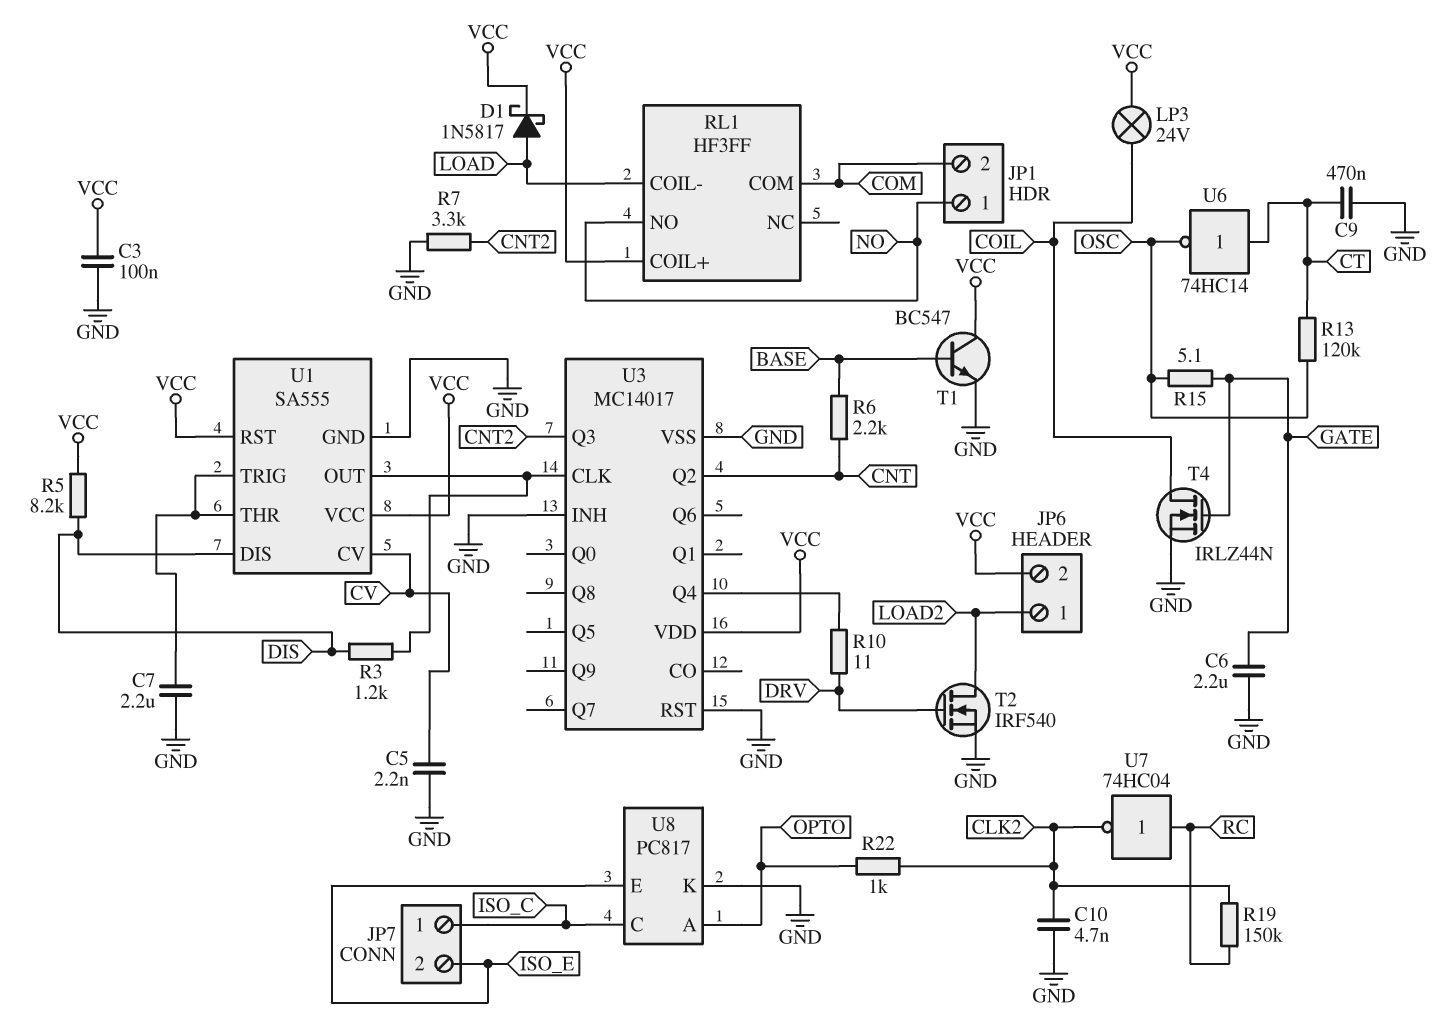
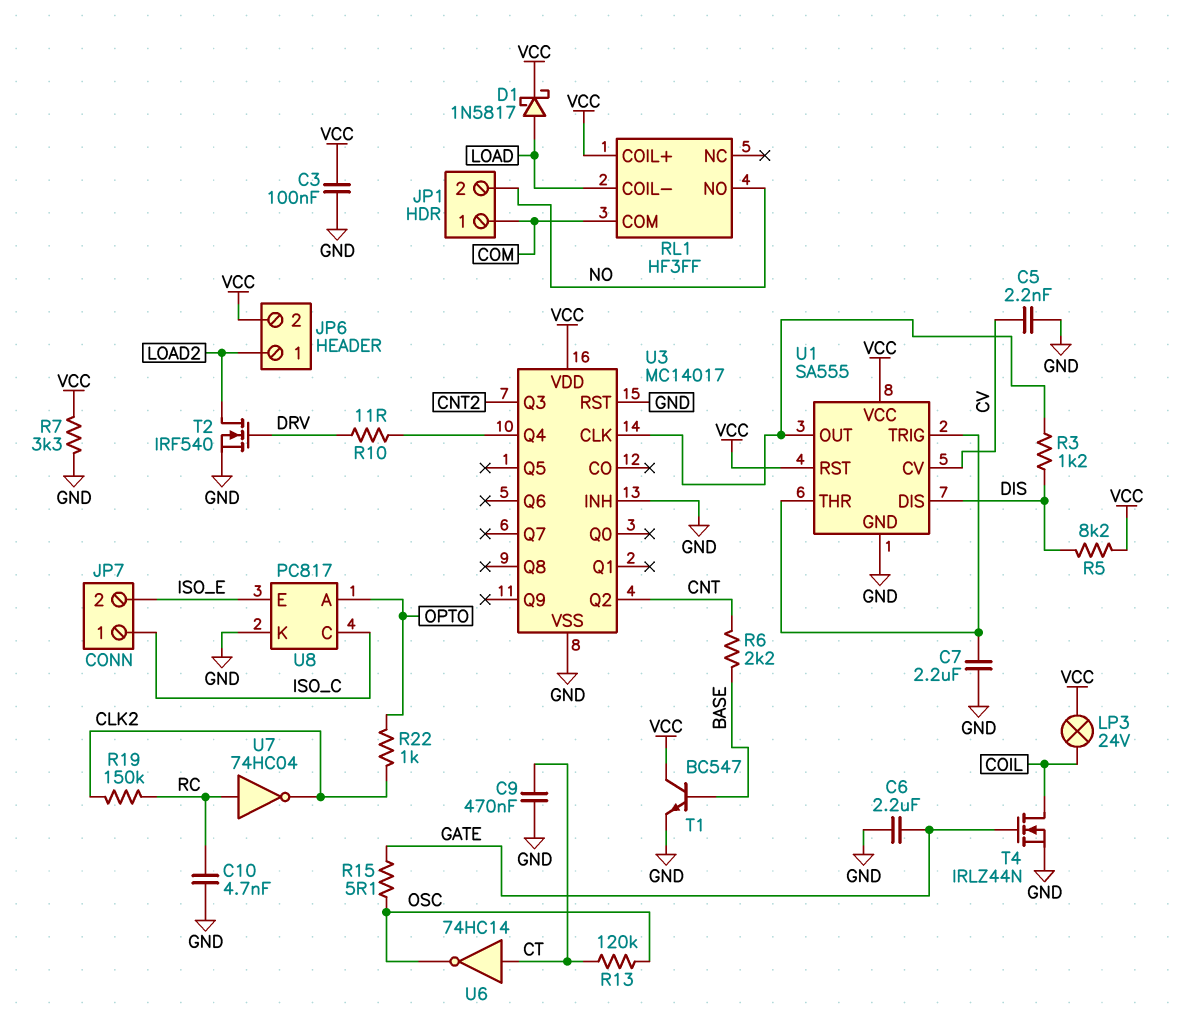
C10: 4.7nF (CLK2, GND) -> 4.7nF (GND, RC)
JP1 pin 1: NO -> COM
JP1 pin 2: COM -> NO
R7: 3.3k (CNT2, GND) -> 3.3k (GND, VCC)

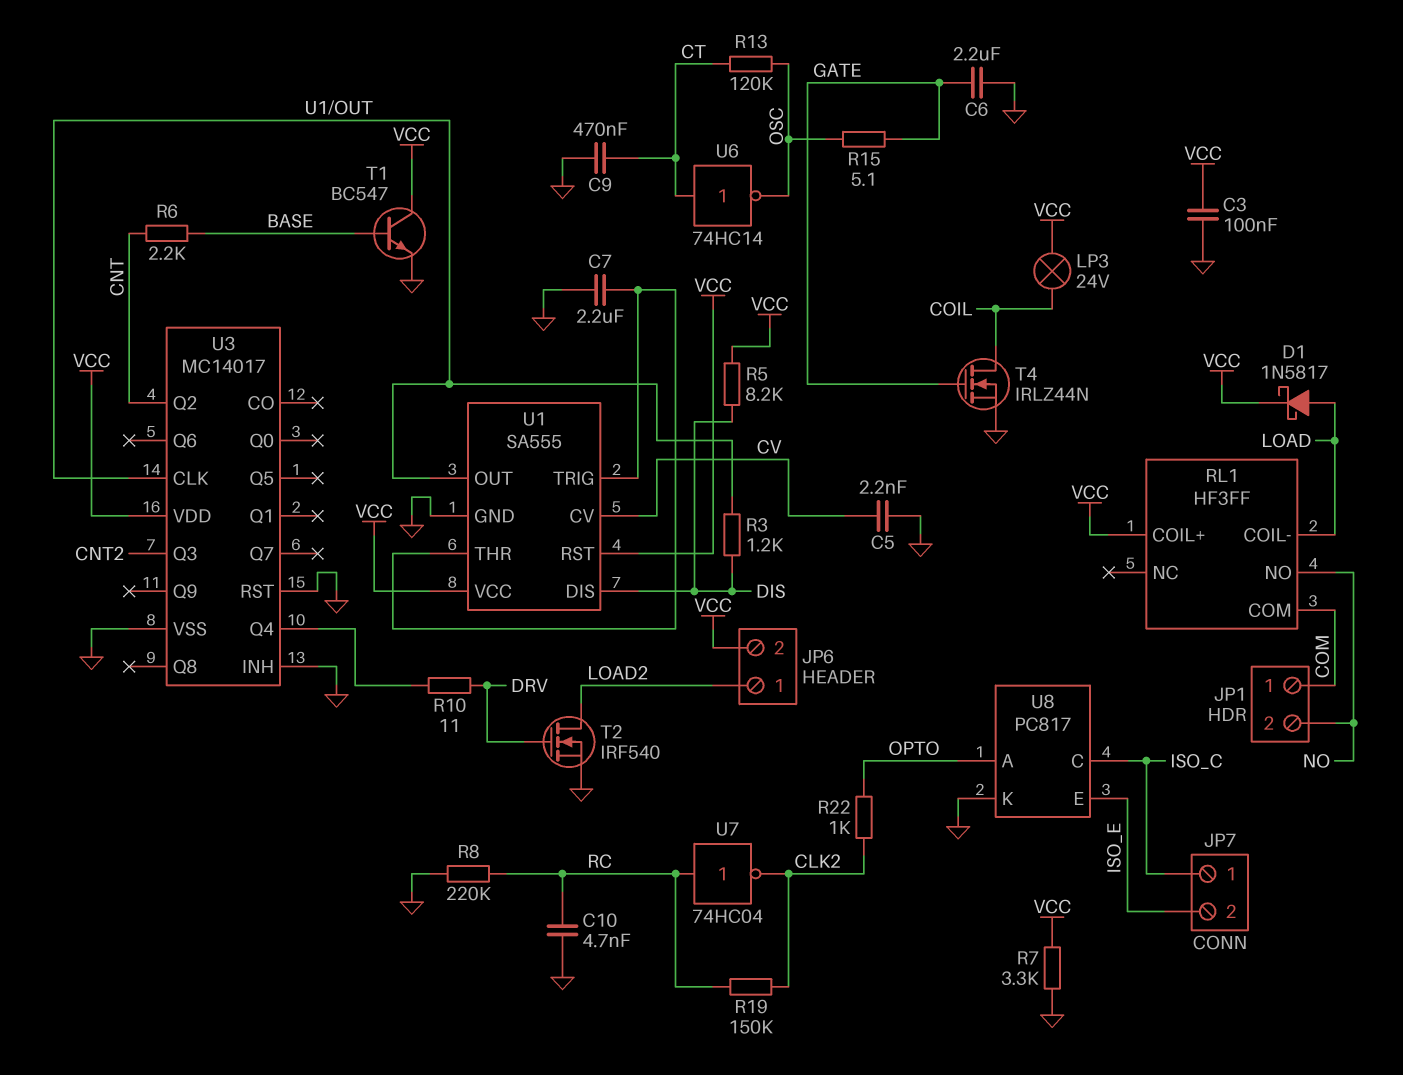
R8: none -> 220k (GND, RC)

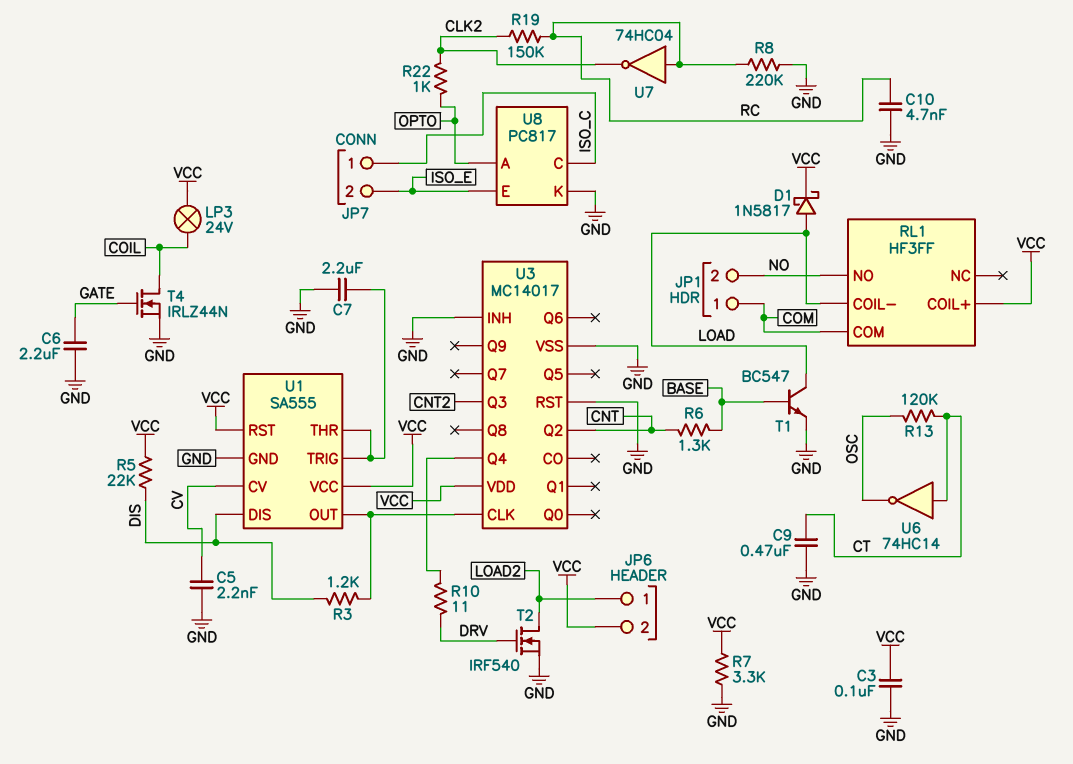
R5: 8.2k (DIS, VCC) -> 22k (DIS, VCC)
R6: 2.2k (BASE, CNT) -> 1.3k (BASE, CNT)
R15: 5.1 (GATE, OSC) -> none
T1: NPN BC547 (B BASE, C VCC, E GND) -> NPN BC547 (B BASE, C LOAD, E GND)

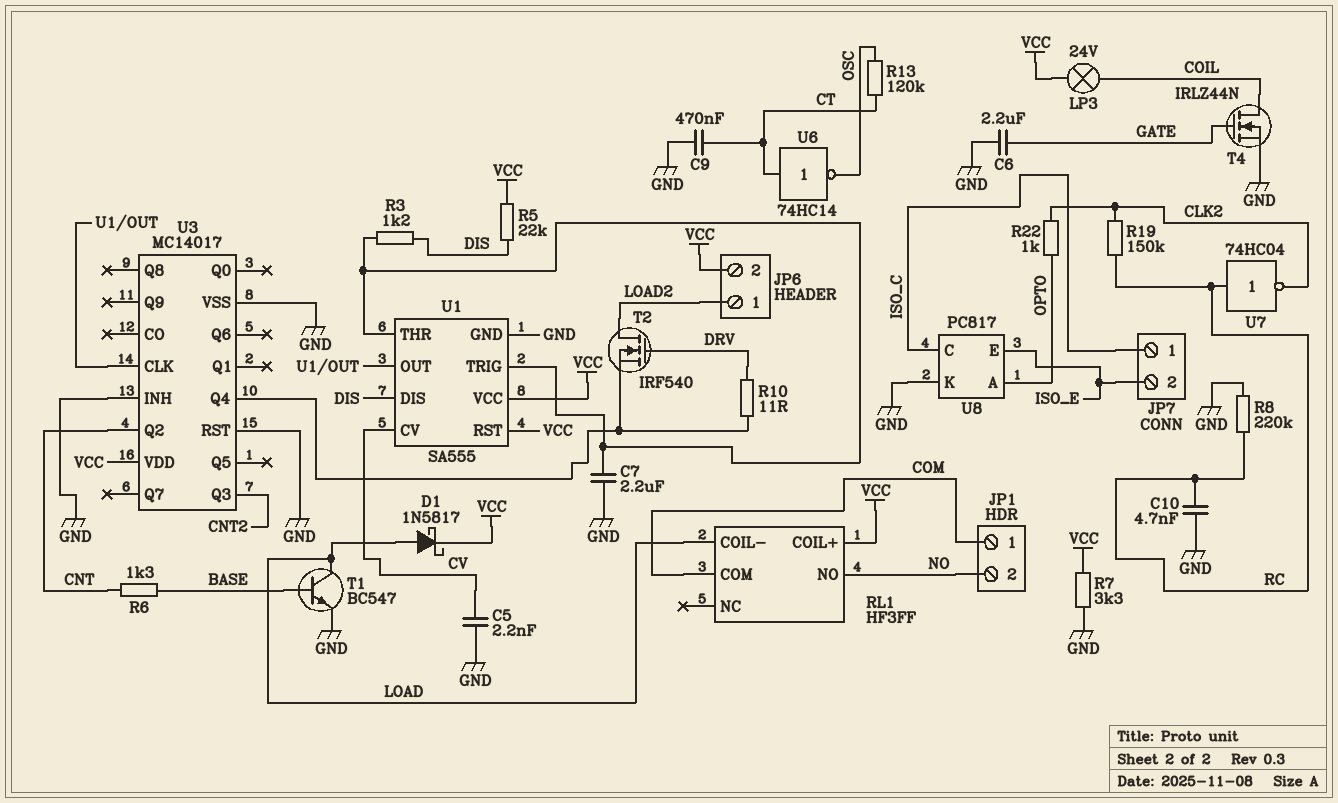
C3: 100nF (GND, VCC) -> none
R3: 1.2k (DIS, U1/OUT) -> 1.2k (DIS, U1/THR)
T2: NMOS IRF540 (G DRV, D LOAD2, S GND) -> NMOS IRF540 (G DRV, D LOAD2, S U3/Q4)

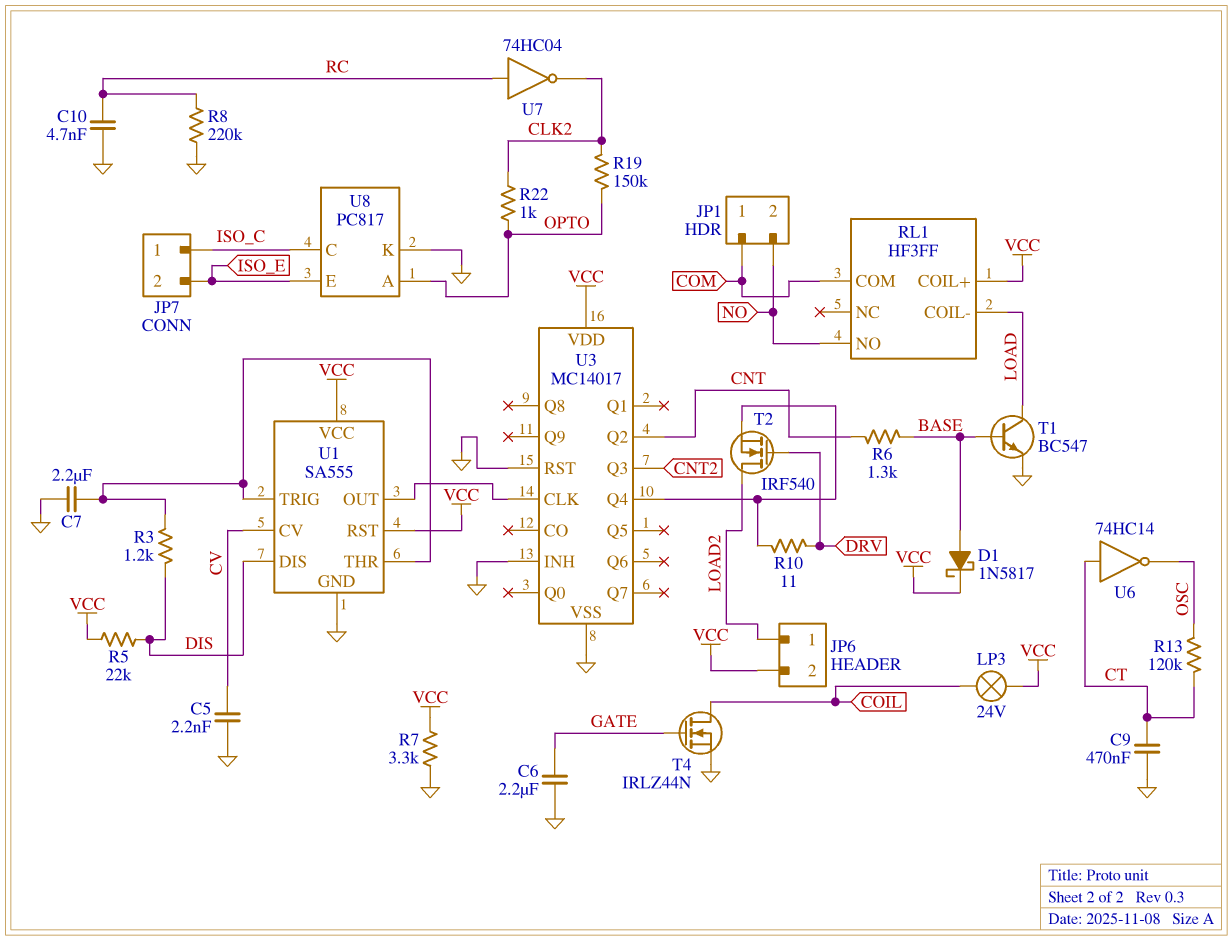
D1: schottky 1N5817 (A LOAD, K VCC) -> schottky 1N5817 (A BASE, K VCC)
R19: 150k (CLK2, RC) -> 150k (CLK2, OPTO)

